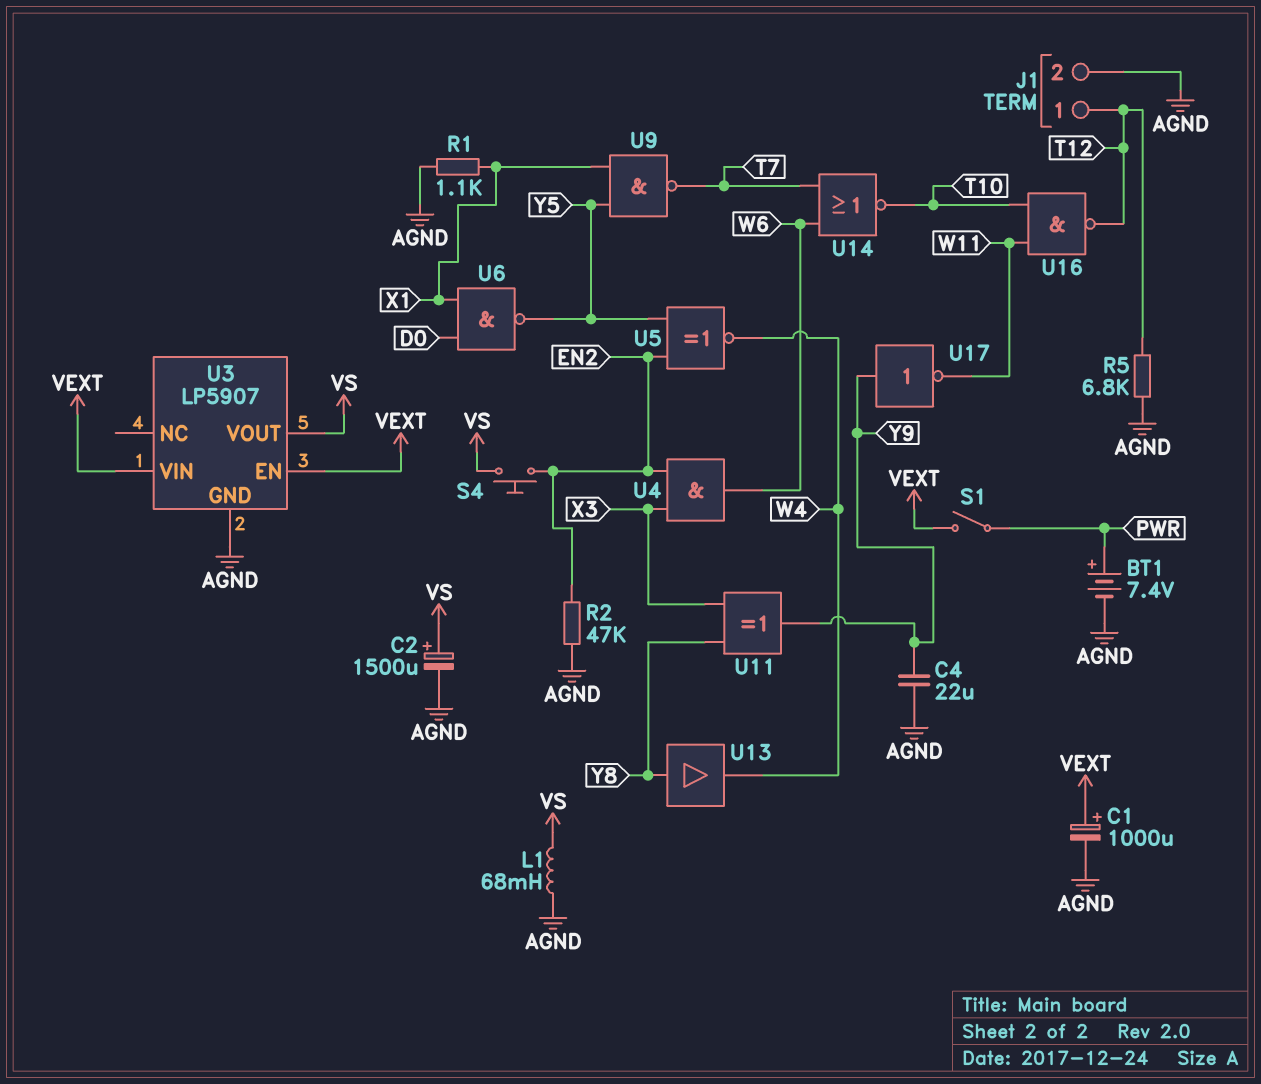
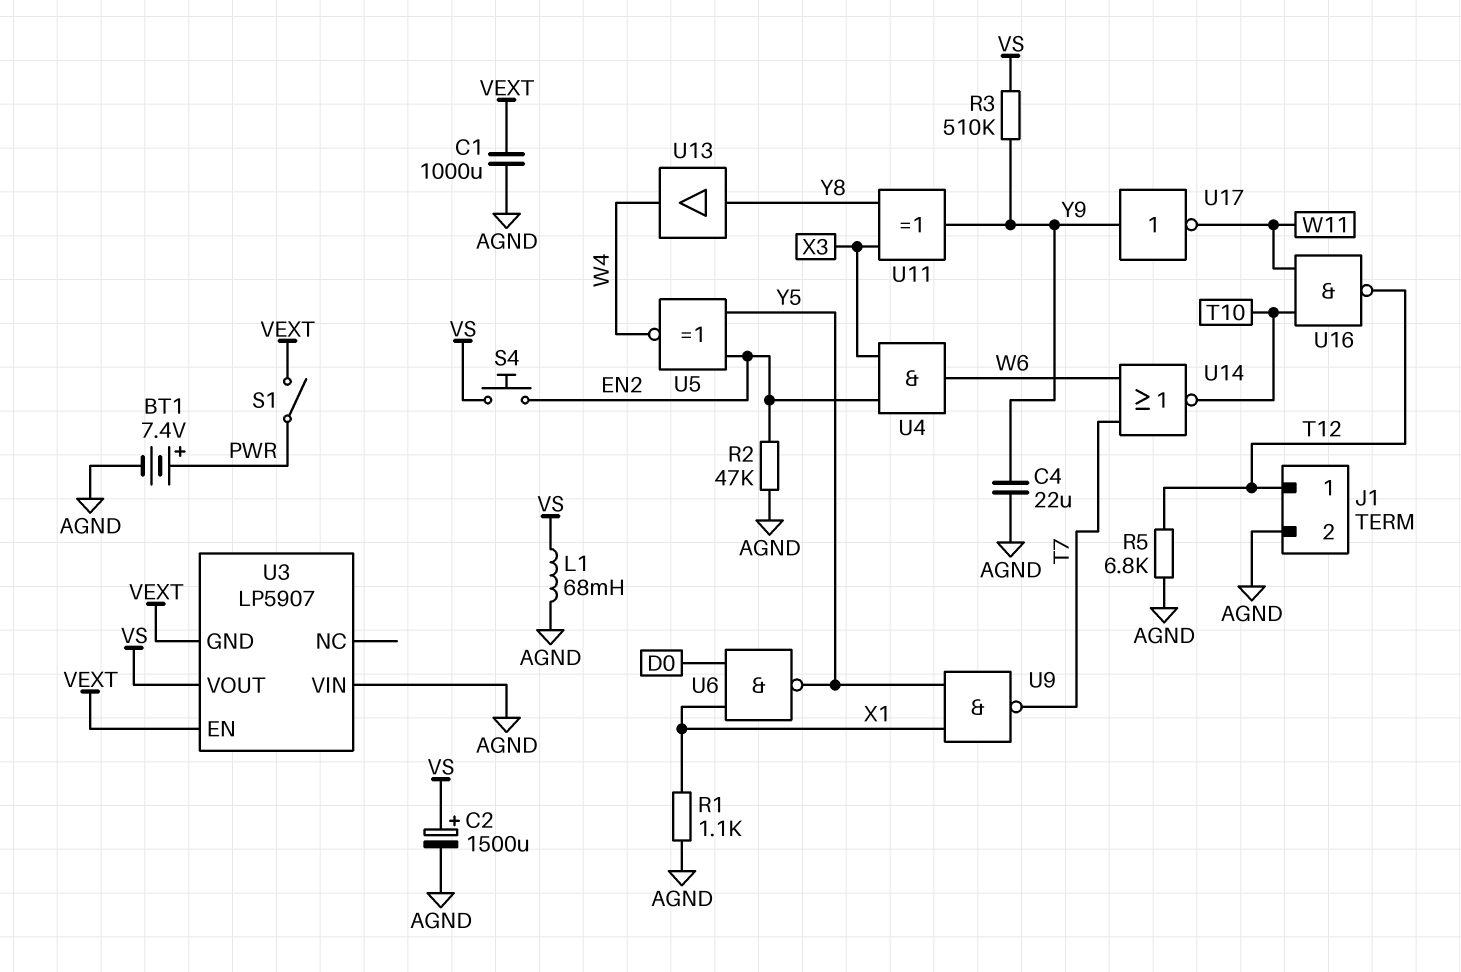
C1: 1000uF (plus VEXT, minus AGND) -> 1000uF (AGND, VEXT)
R3: none -> 510k (VS, Y9)
U3 pin GND: AGND -> VEXT
U3 pin VIN: VEXT -> AGND

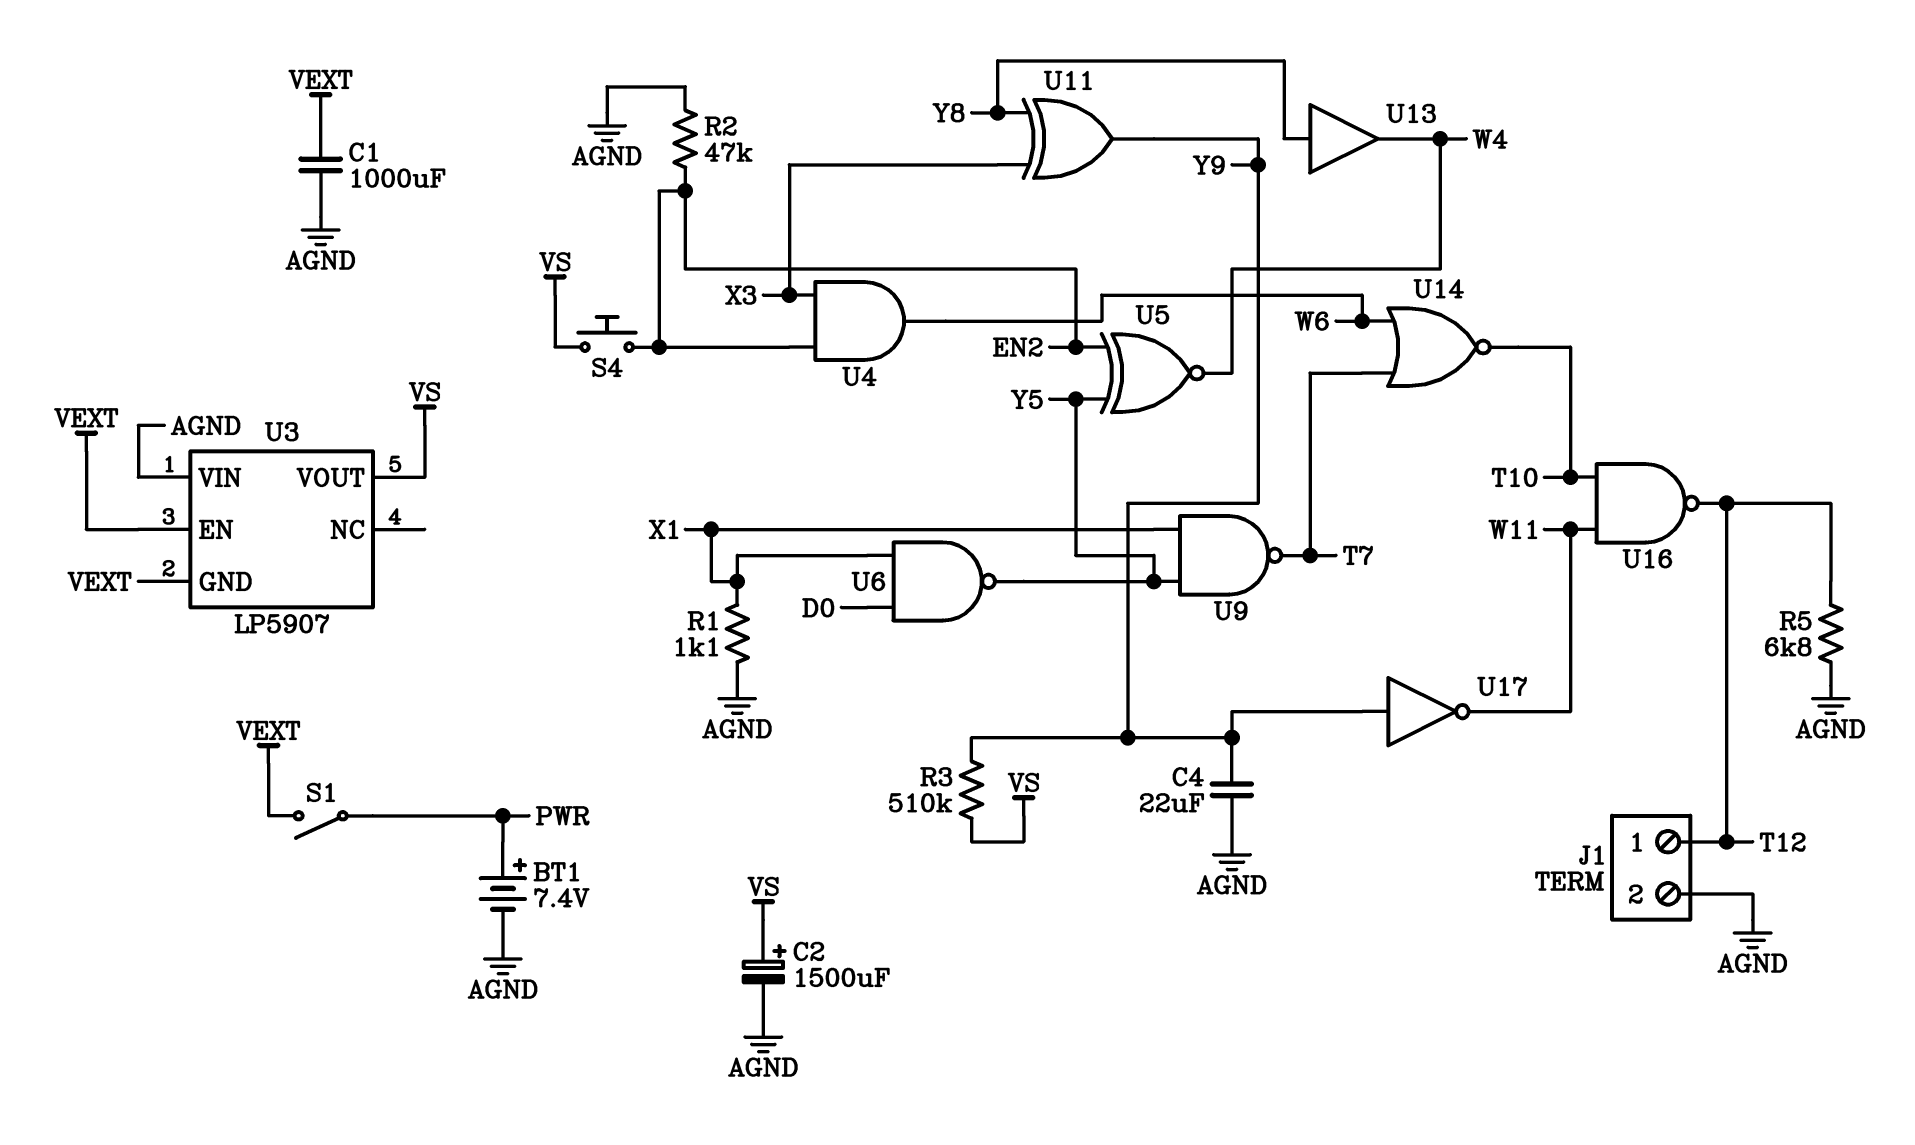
L1: 68mH (AGND, VS) -> none

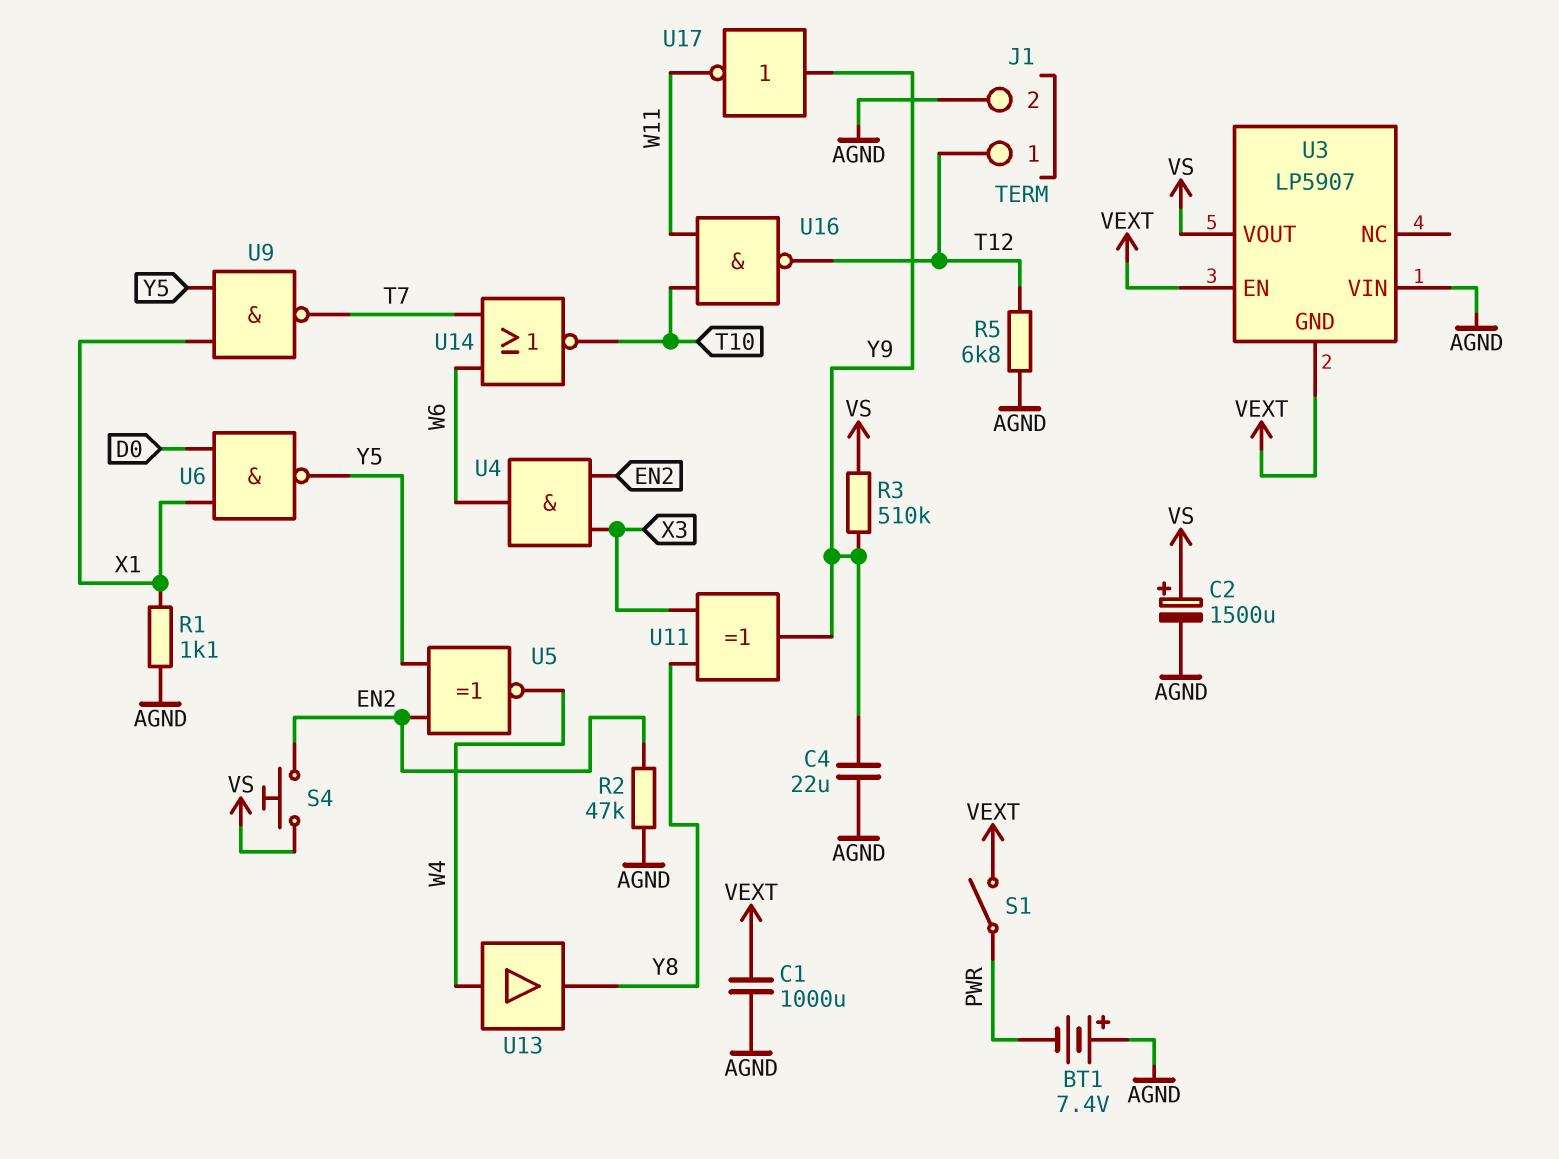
BT1: 7.4V (plus PWR, minus AGND) -> 7.4V (plus AGND, minus PWR)
U13: buffer (in Y8, out W4) -> buffer (in W4, out Y8)

